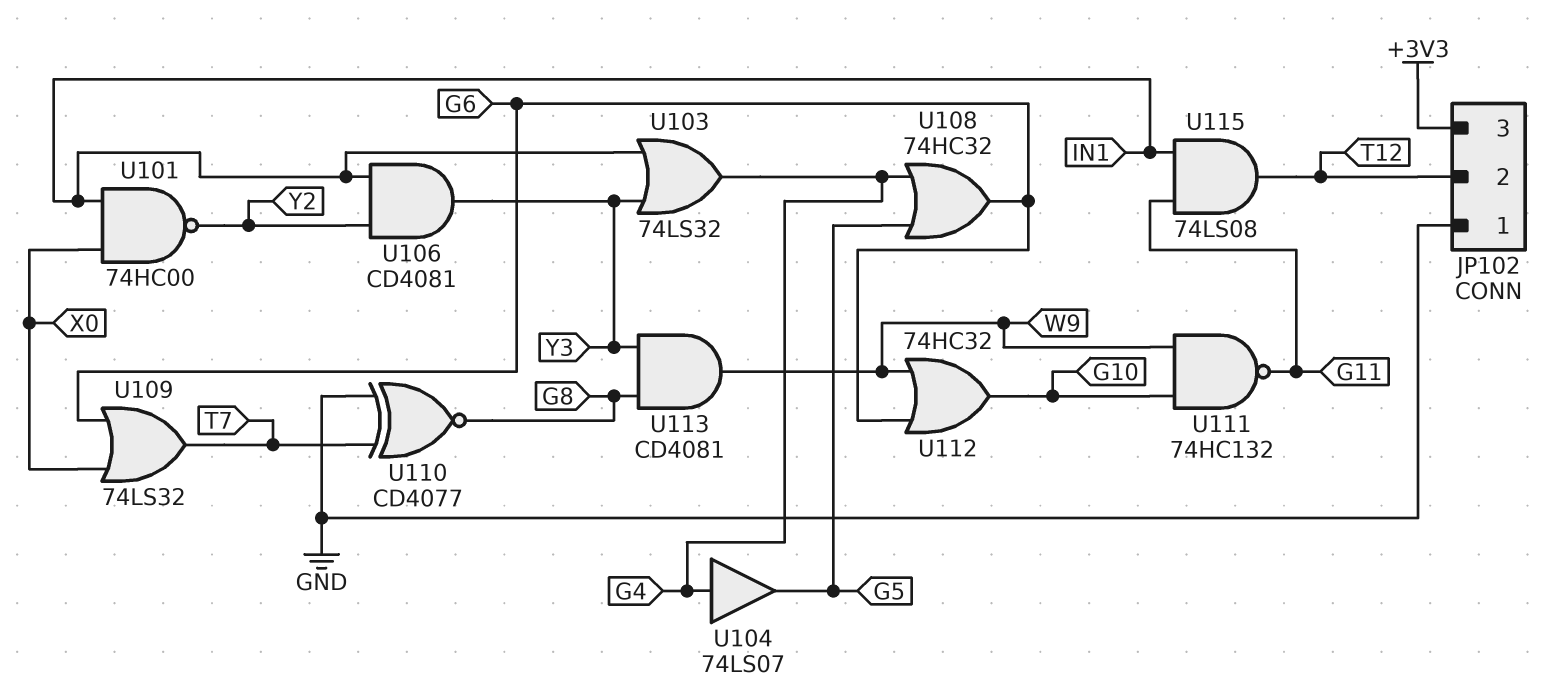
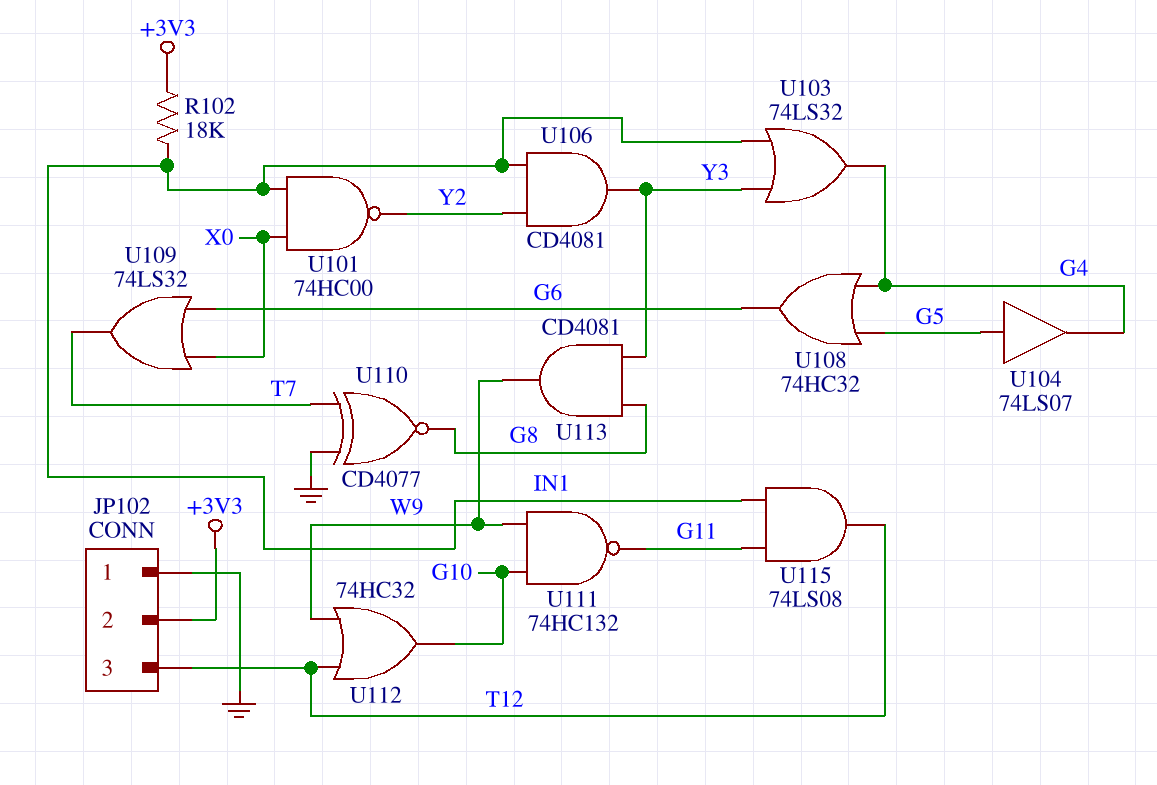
JP102 pin 2: T12 -> +3V3
JP102 pin 3: +3V3 -> T12
R102: none -> 18k (+3V3, IN1)
U104: buffer 74LS07 (in G4, out G5) -> buffer 74LS07 (in G5, out G4)
U112: OR 74HC32 (in G6, in W9, out G10) -> OR 74HC32 (in T12, in W9, out G10)

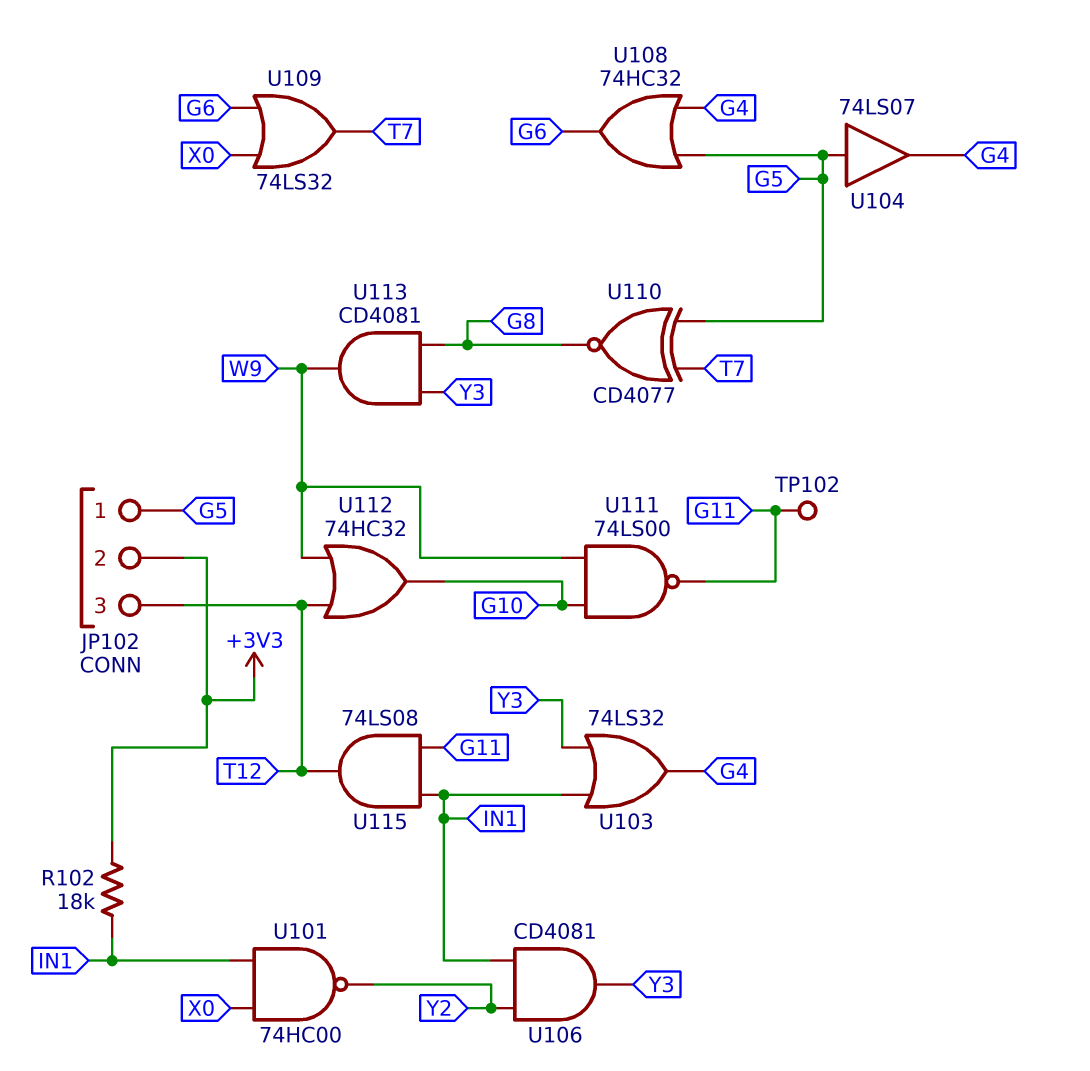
JP102 pin 1: GND -> G5
TP102: none -> test point (G11)
U110: XNOR CD4077 (in GND, in T7, out G8) -> XNOR CD4077 (in G5, in T7, out G8)
U111: NAND 74HC132 (in G10, in W9, out G11) -> NAND 74LS00 (in G10, in W9, out G11)

